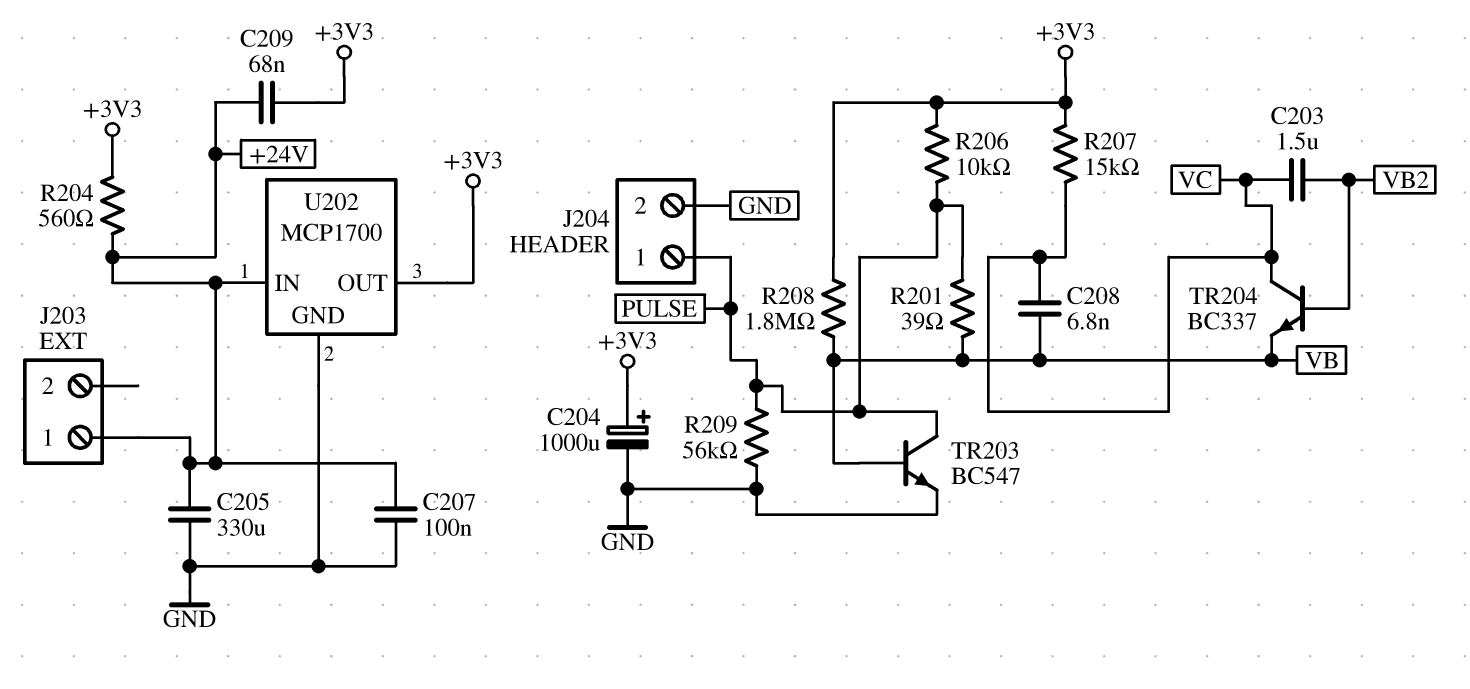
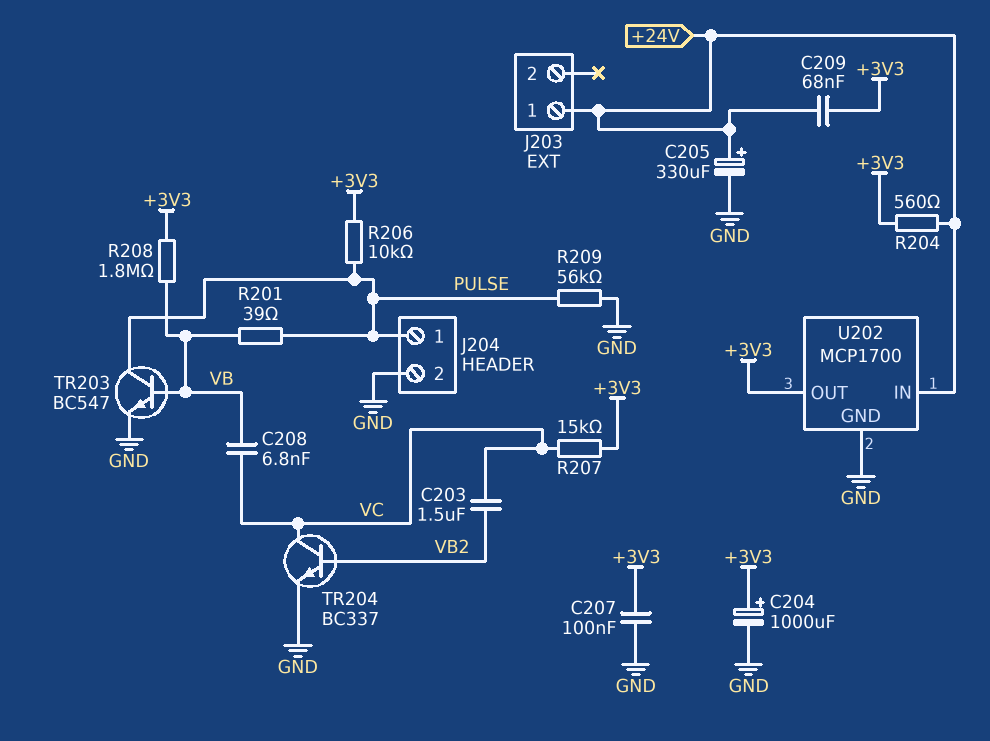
C205: 330uF (+24V, GND) -> 330uF (plus +24V, minus GND)
C207: 100nF (+24V, GND) -> 100nF (+3V3, GND)
TR204: NPN BC337 (B VB2, C VC, E VB) -> NPN BC337 (B VB2, C VC, E GND)

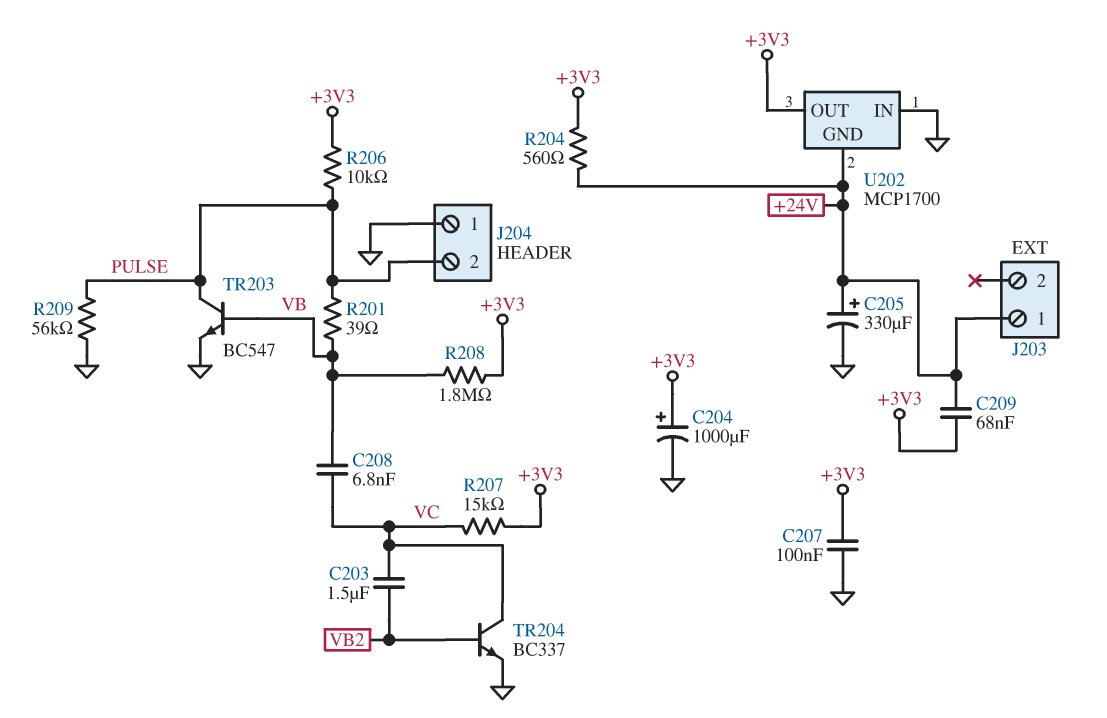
J204 pin 1: PULSE -> GND
J204 pin 2: GND -> PULSE
U202 pin GND: GND -> +24V
U202 pin IN: +24V -> GND

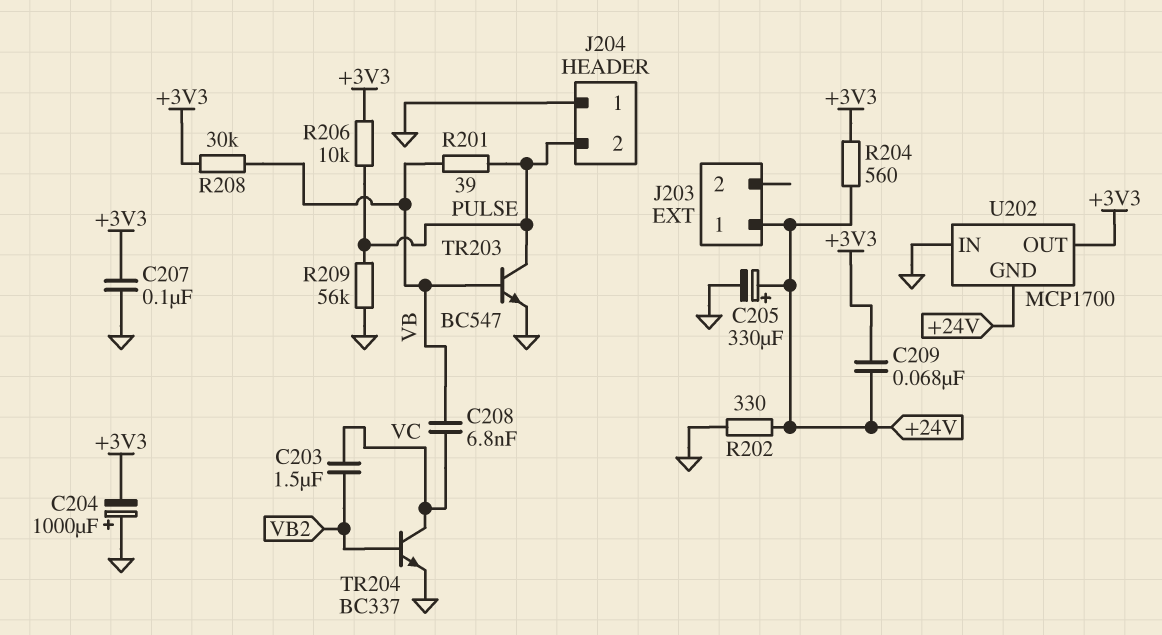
C204: 1000uF (plus +3V3, minus GND) -> 1000uF (plus GND, minus +3V3)
R202: none -> 330 (+24V, GND)
R207: 15k (+3V3, VC) -> none
R208: 1.8M (+3V3, VB) -> 30k (+3V3, VB)

